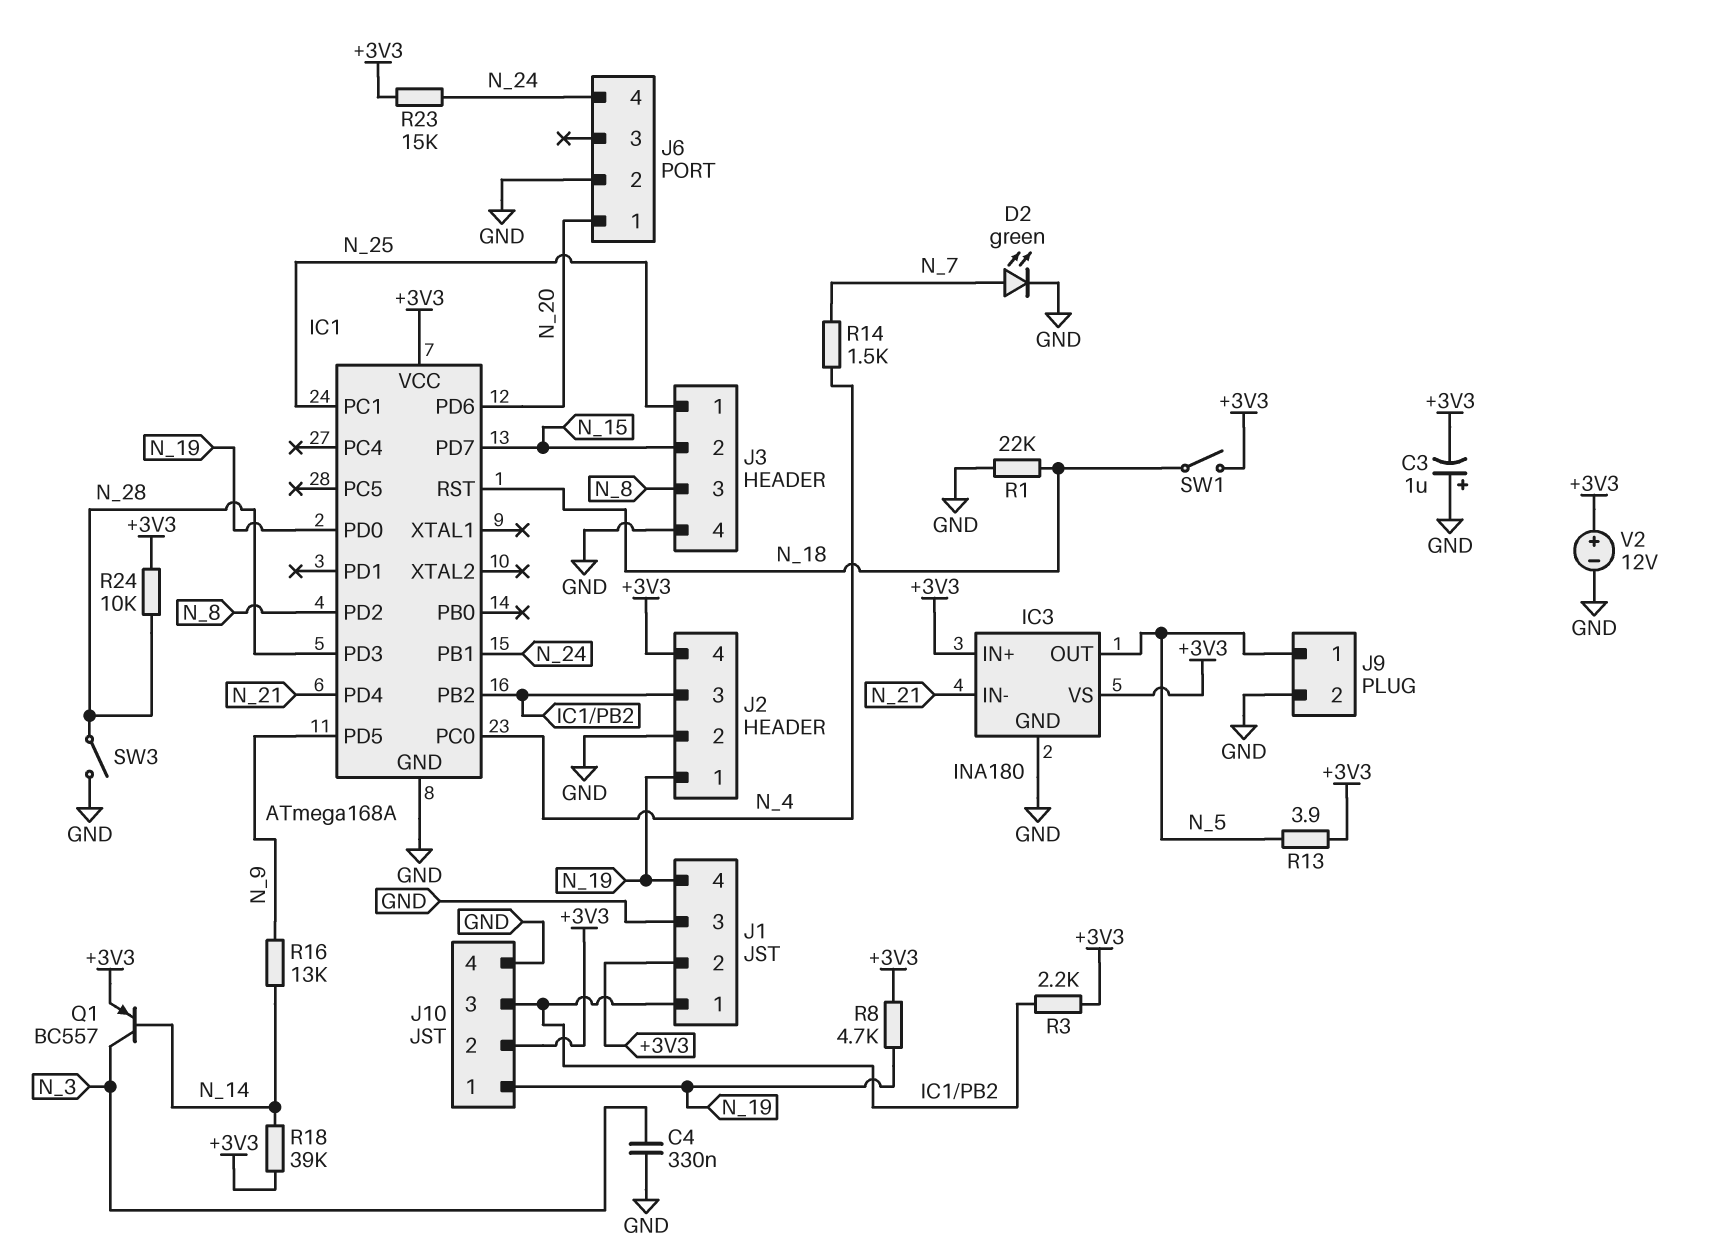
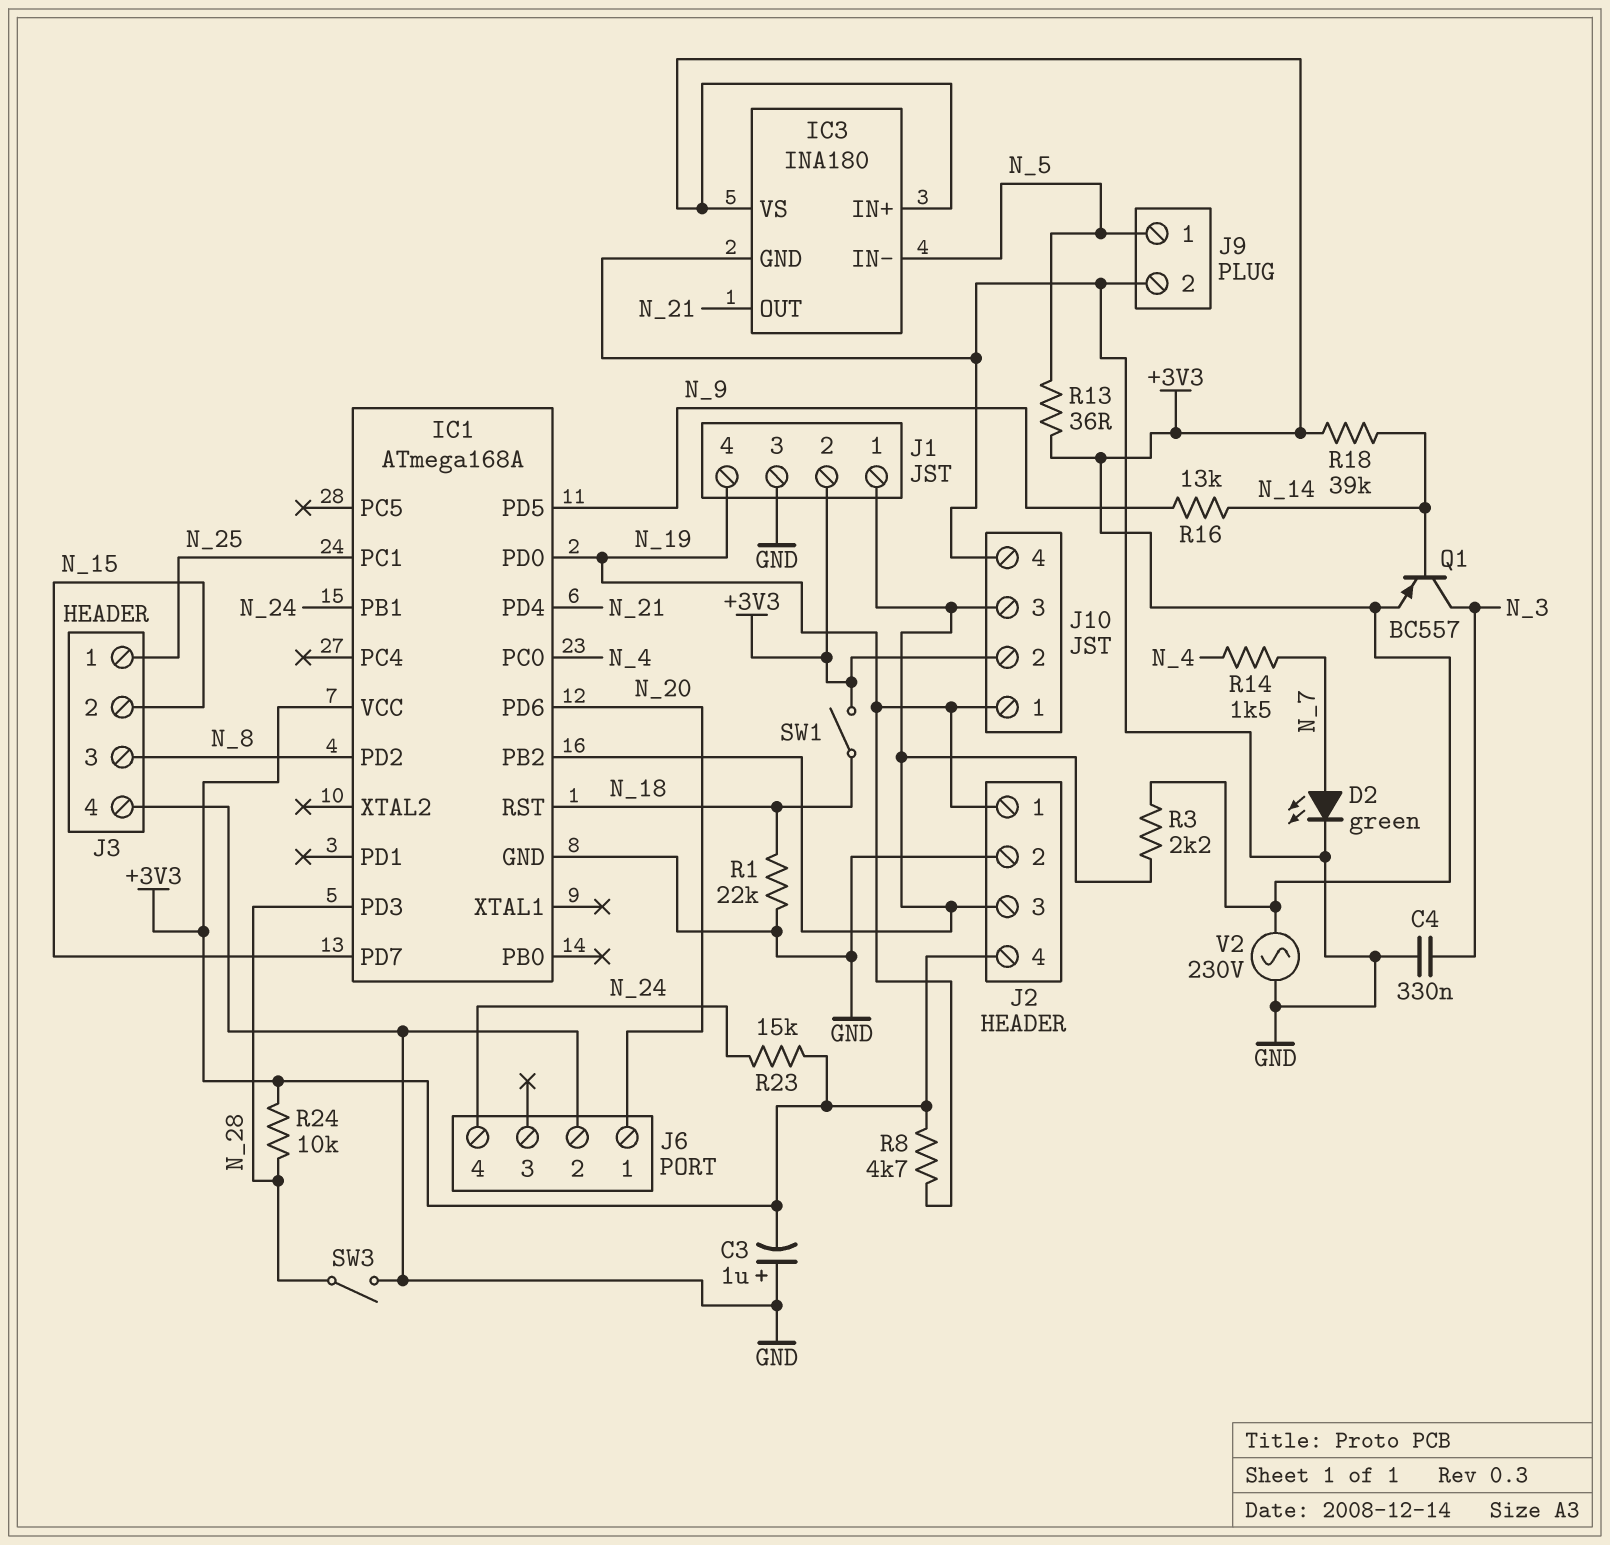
IC3 pin IN-: N_21 -> N_5
IC3 pin OUT: N_5 -> N_21
R13: 3.9 (+3V3, N_5) -> 36 (+3V3, N_5)
V2: 12V (plus +3V3, minus GND) -> AC 230V (+3V3, GND)

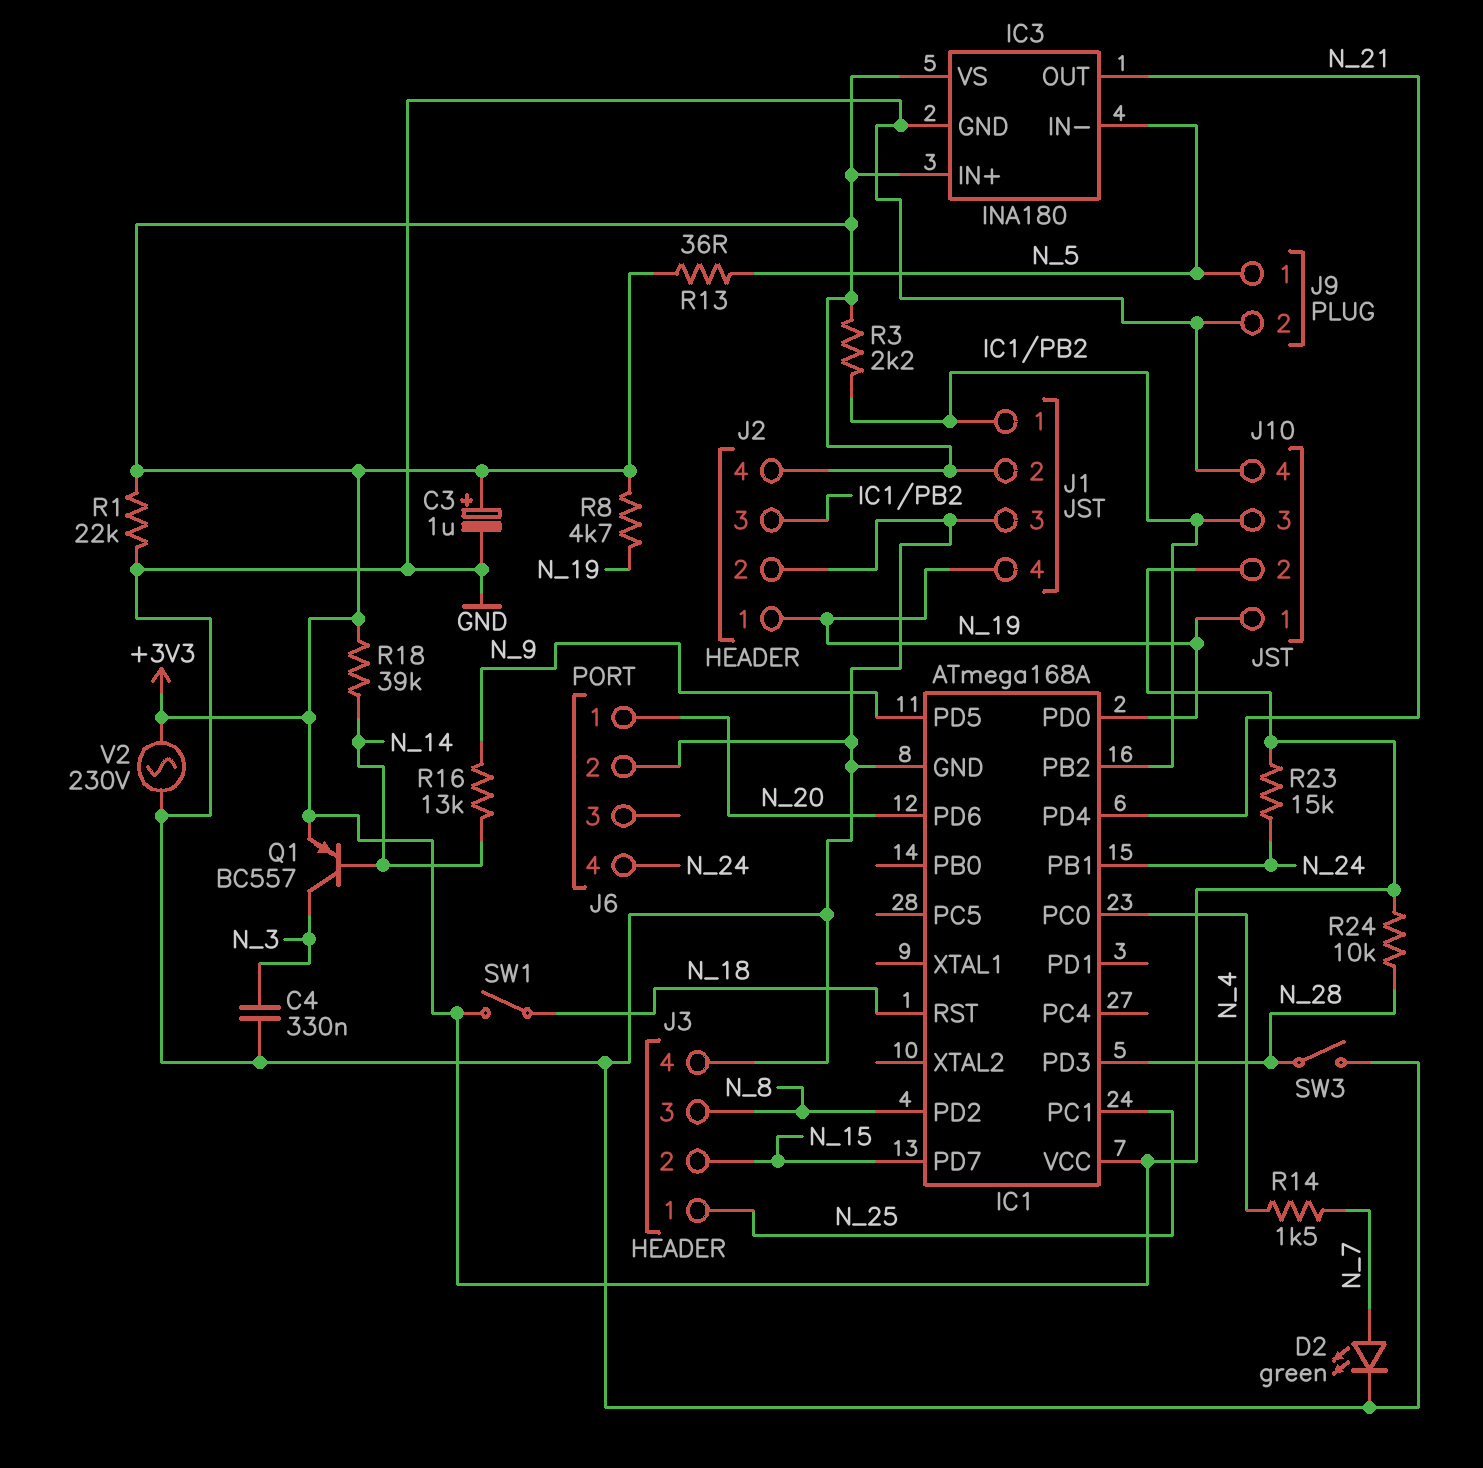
C3: 1uF (plus GND, minus +3V3) -> 1uF (plus +3V3, minus GND)
R1: 22k (GND, N_18) -> 22k (+3V3, GND)

